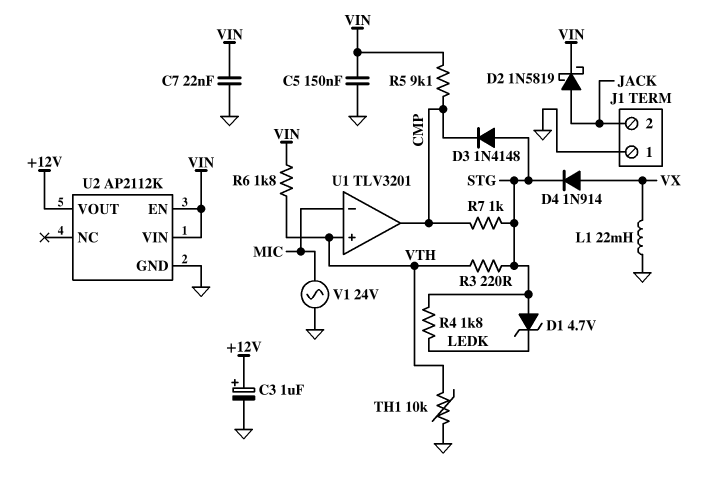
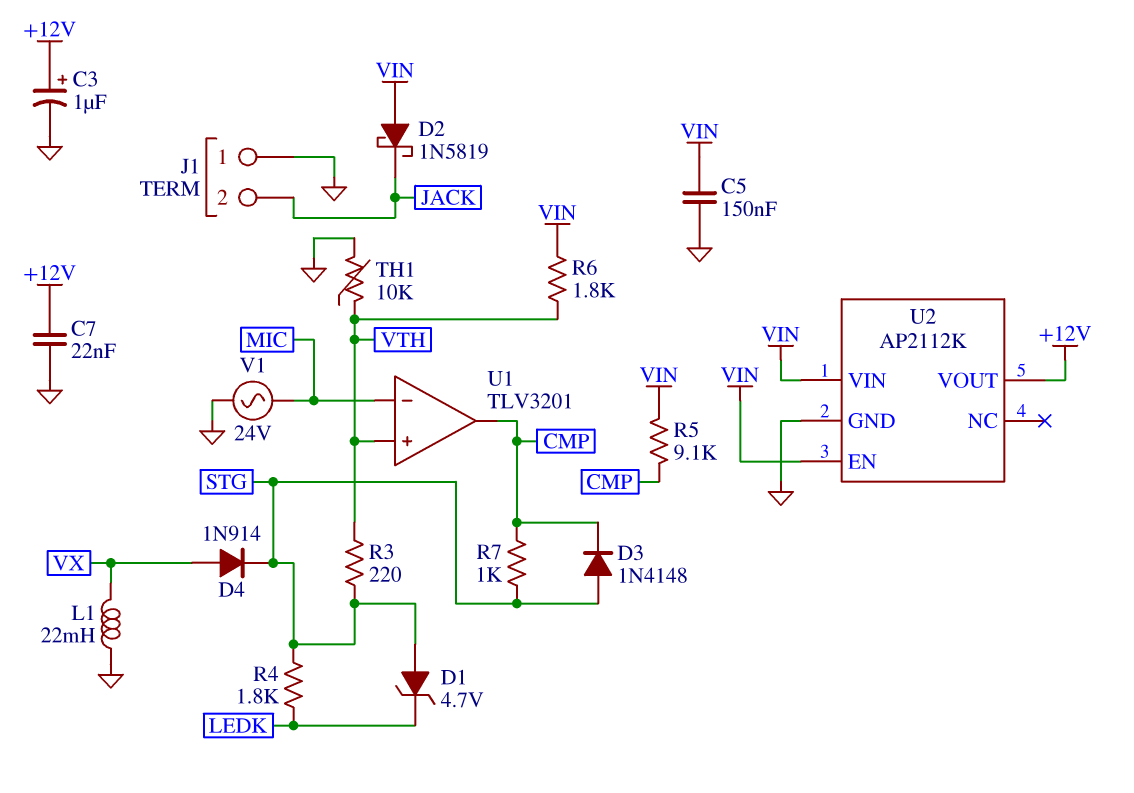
C7: 22nF (GND, VIN) -> 22nF (+12V, GND)
D2: schottky 1N5819 (A JACK, K VIN) -> schottky 1N5819 (A VIN, K JACK)

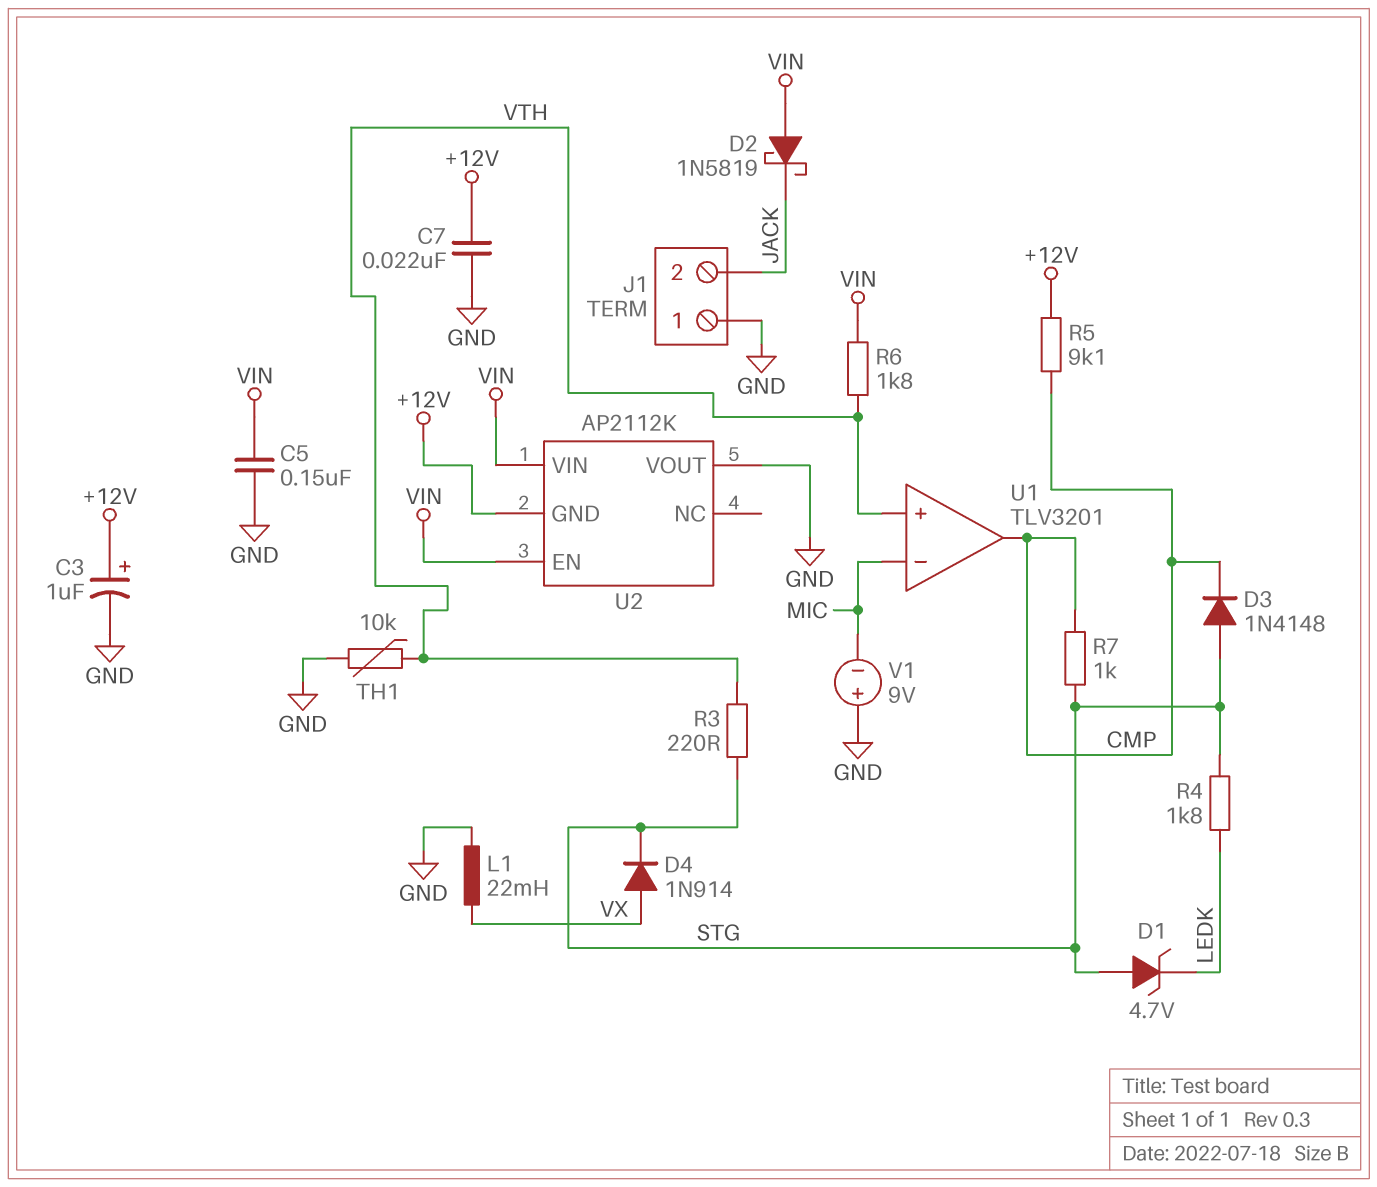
R5: 9.1k (CMP, VIN) -> 9.1k (+12V, CMP)
U2 pin GND: GND -> +12V
U2 pin VOUT: +12V -> GND
V1: AC 24V (GND, MIC) -> 9V (plus GND, minus MIC)

